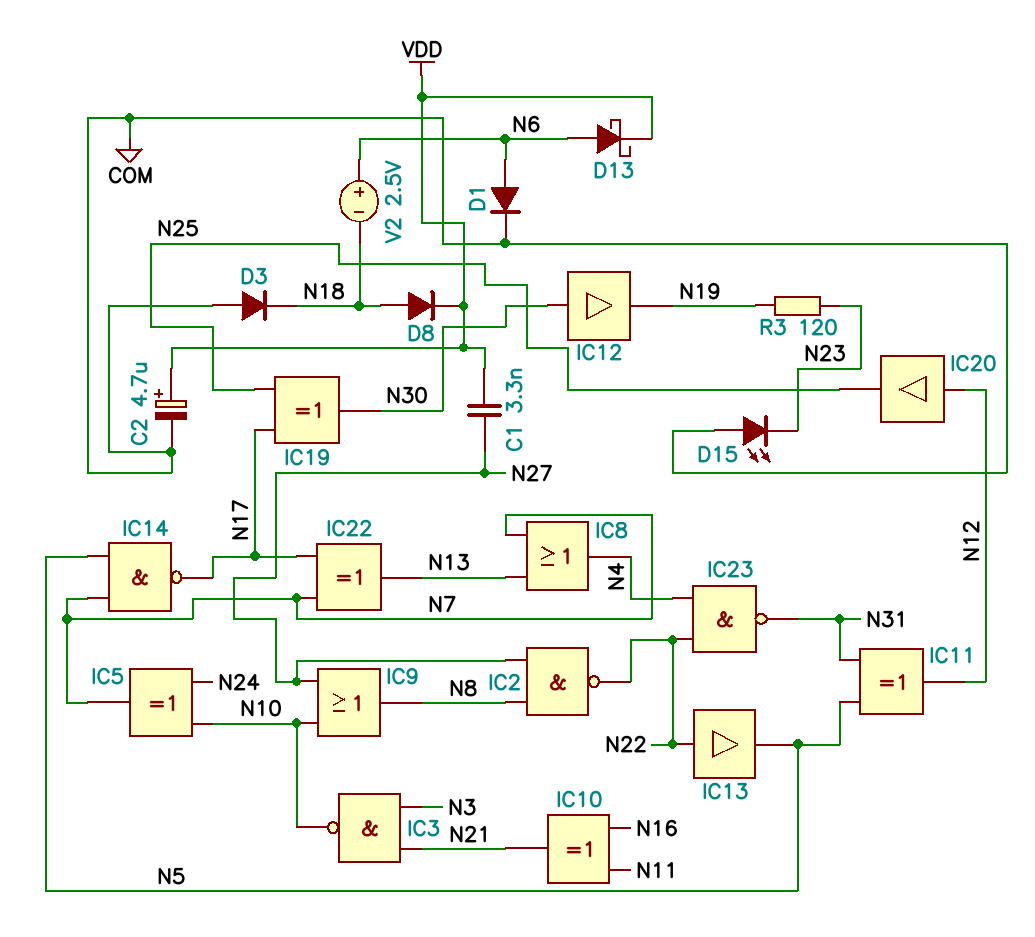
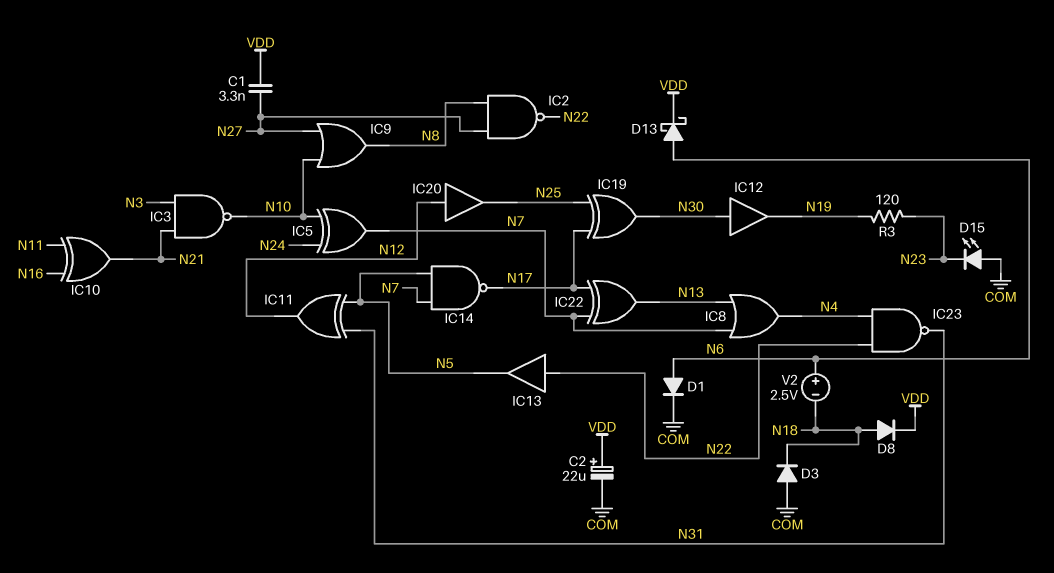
C2: 4.7uF (plus VDD, minus COM) -> 22uF (plus VDD, minus COM)

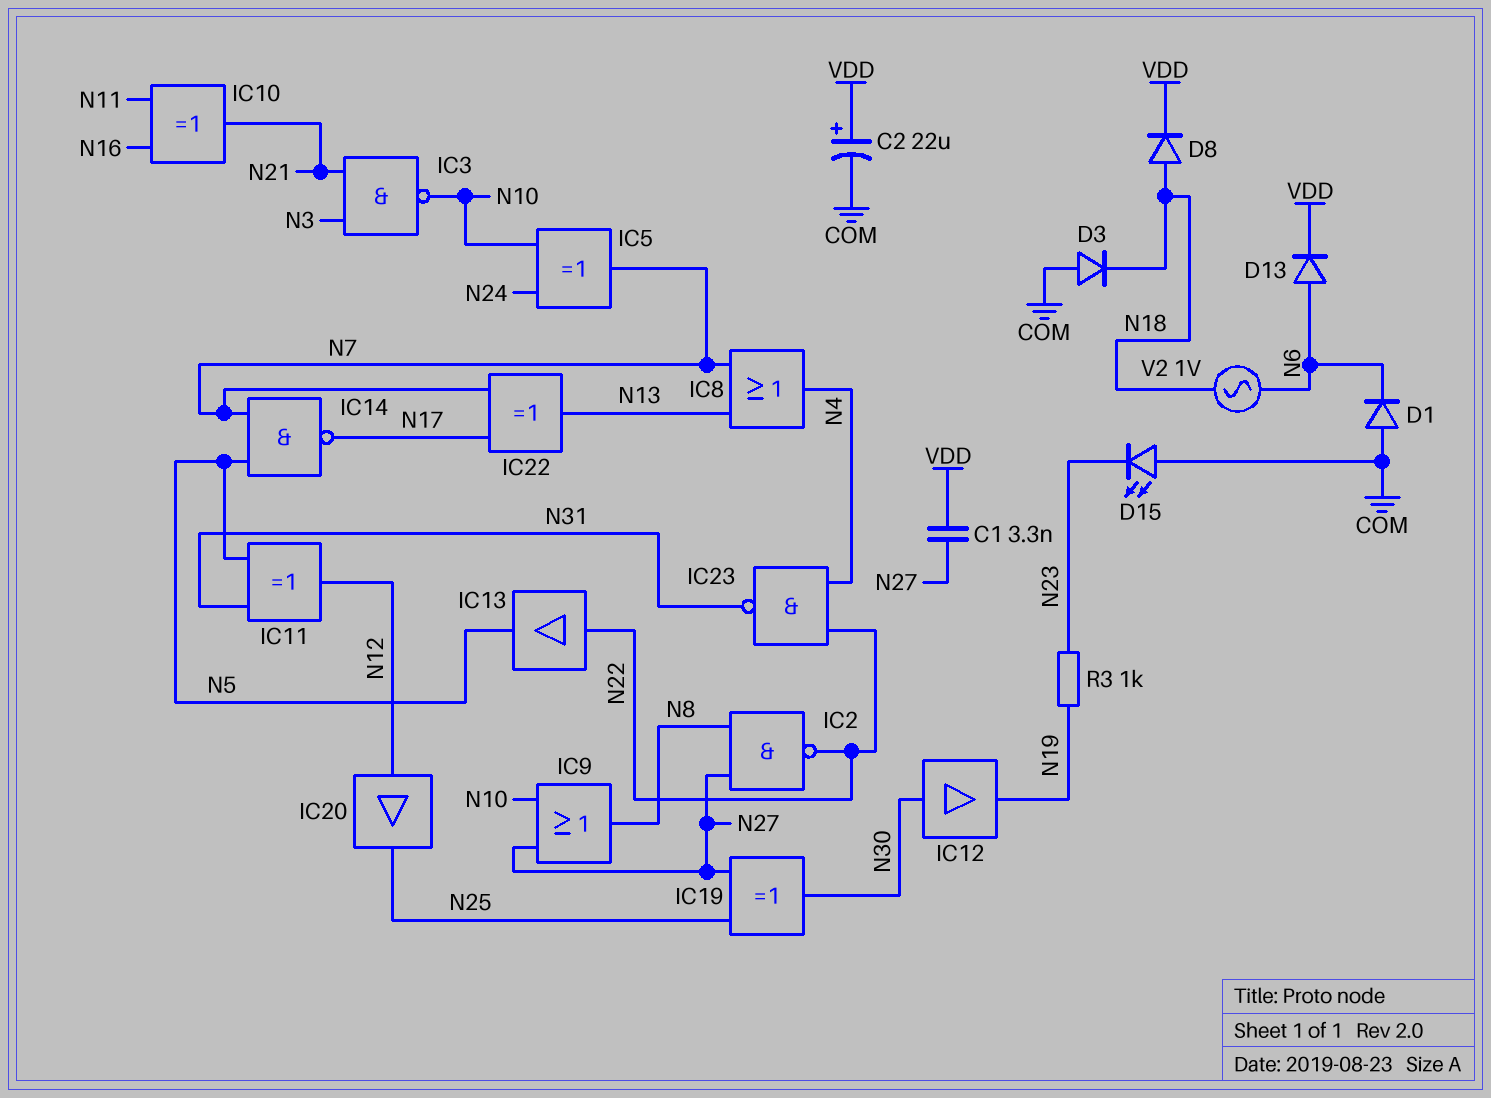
D1: diode (A N6, K COM) -> diode (A COM, K N6)
D13: schottky (A N6, K VDD) -> diode (A N6, K VDD)
IC19: XOR (in N17, in N25, out N30) -> XOR (in N25, in N27, out N30)
R3: 120 (N19, N23) -> 1k (N19, N23)
V2: 2.5V (plus N6, minus N18) -> AC 1V (N6, N18)

